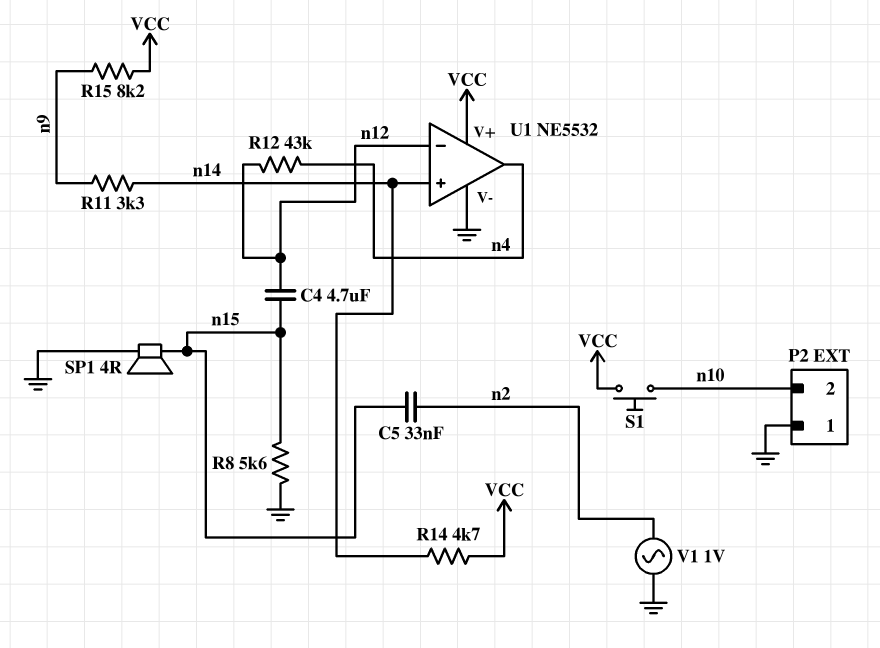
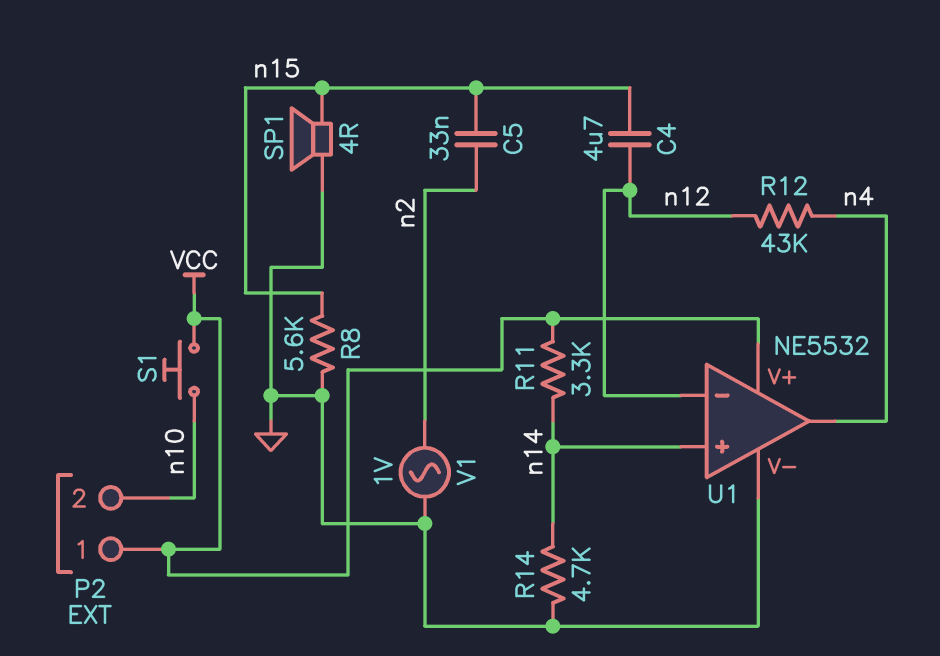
P2 pin 1: GND -> VCC
R11: 3.3k (n9, n14) -> 3.3k (VCC, n14)
R14: 4.7k (VCC, n14) -> 4.7k (GND, n14)
R15: 8.2k (VCC, n9) -> none

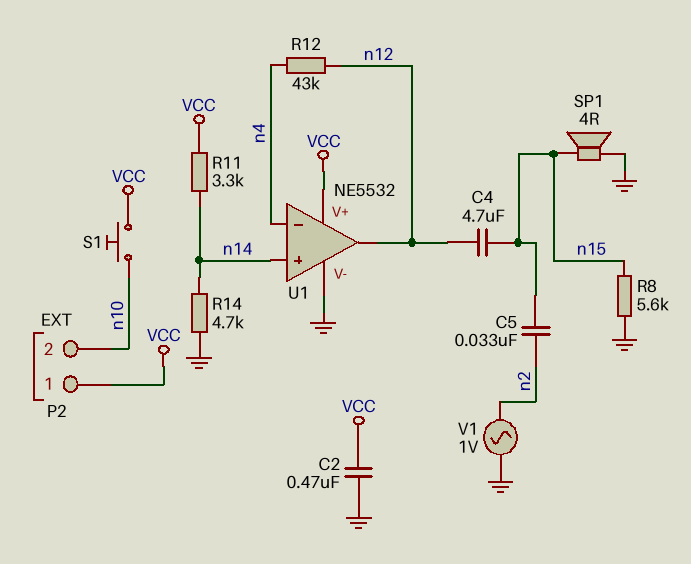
C2: none -> 470nF (GND, VCC)
U1 pin in-: n12 -> n4
U1 pin out: n4 -> n12

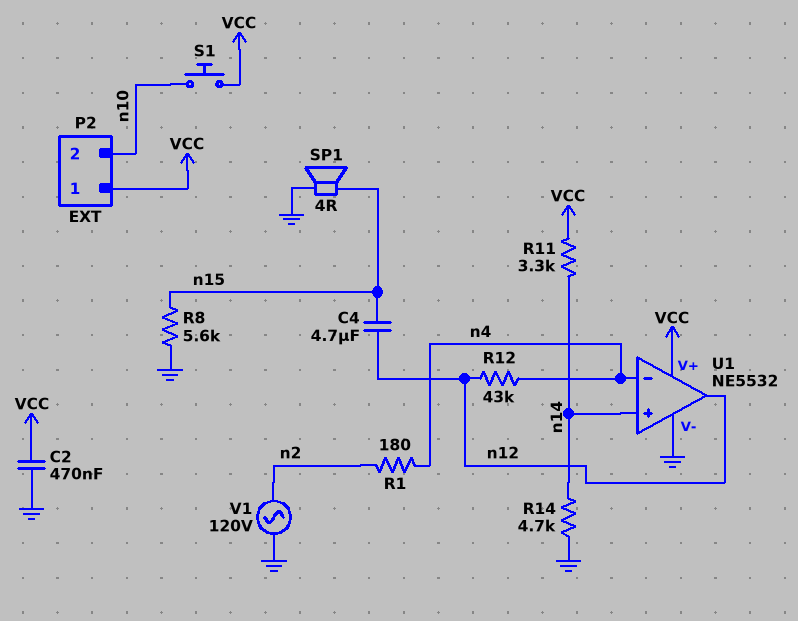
C5: 33nF (n2, n15) -> none
R1: none -> 180 (n2, n4)
V1: AC 1V (GND, n2) -> AC 120V (GND, n2)

